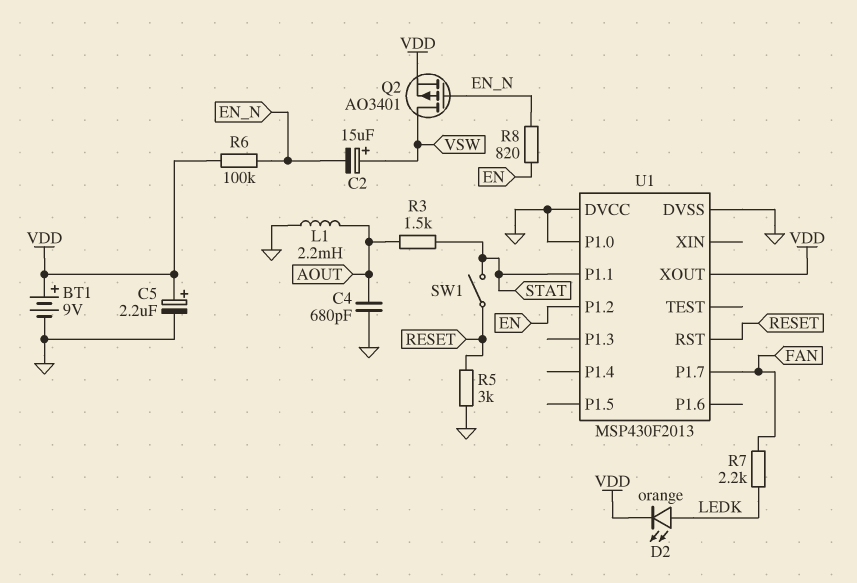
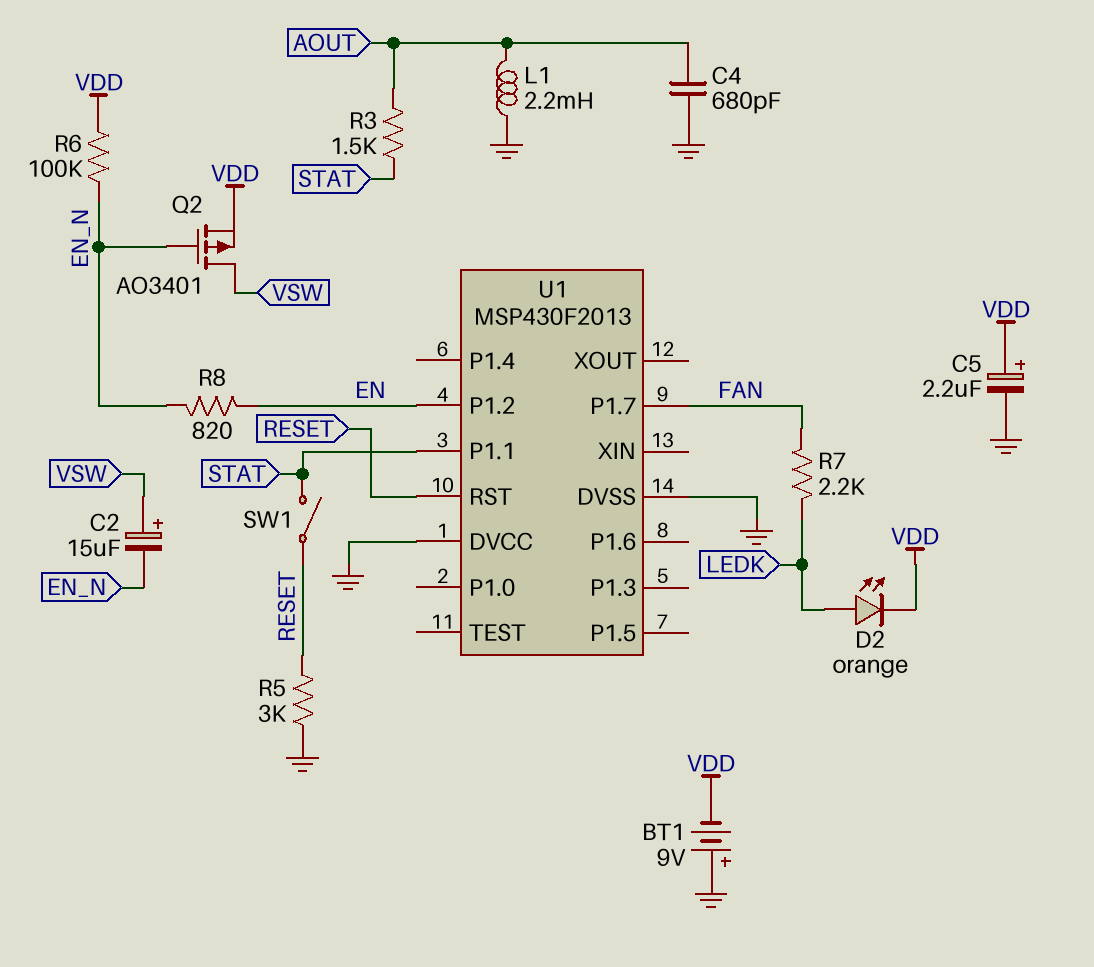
BT1: 9V (plus VDD, minus GND) -> 9V (plus GND, minus VDD)
U1 pin P1.0: GND -> none
U1 pin XOUT: VDD -> none

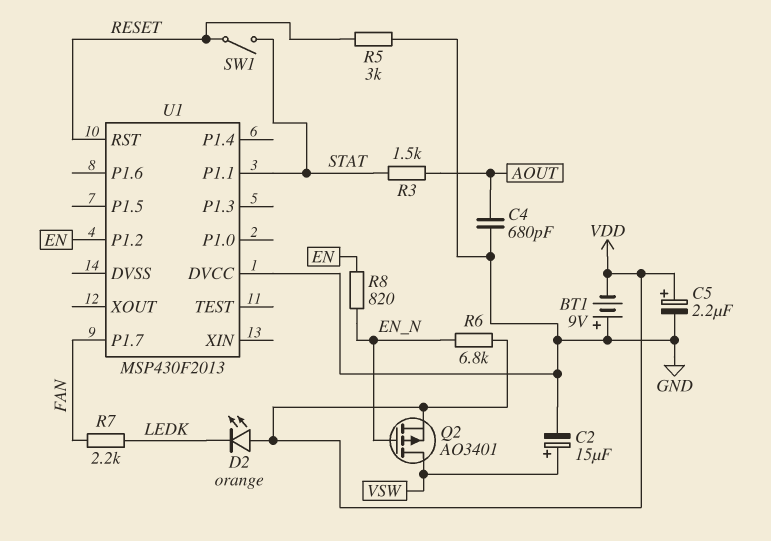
C2: 15uF (plus VSW, minus EN_N) -> 15uF (plus VSW, minus GND)
D2: LED orange (A LEDK, K VDD) -> LED orange (A VDD, K LEDK)
L1: 2.2mH (AOUT, GND) -> none
R6: 100k (EN_N, VDD) -> 6.8k (EN_N, VDD)
U1 pin DVSS: GND -> none

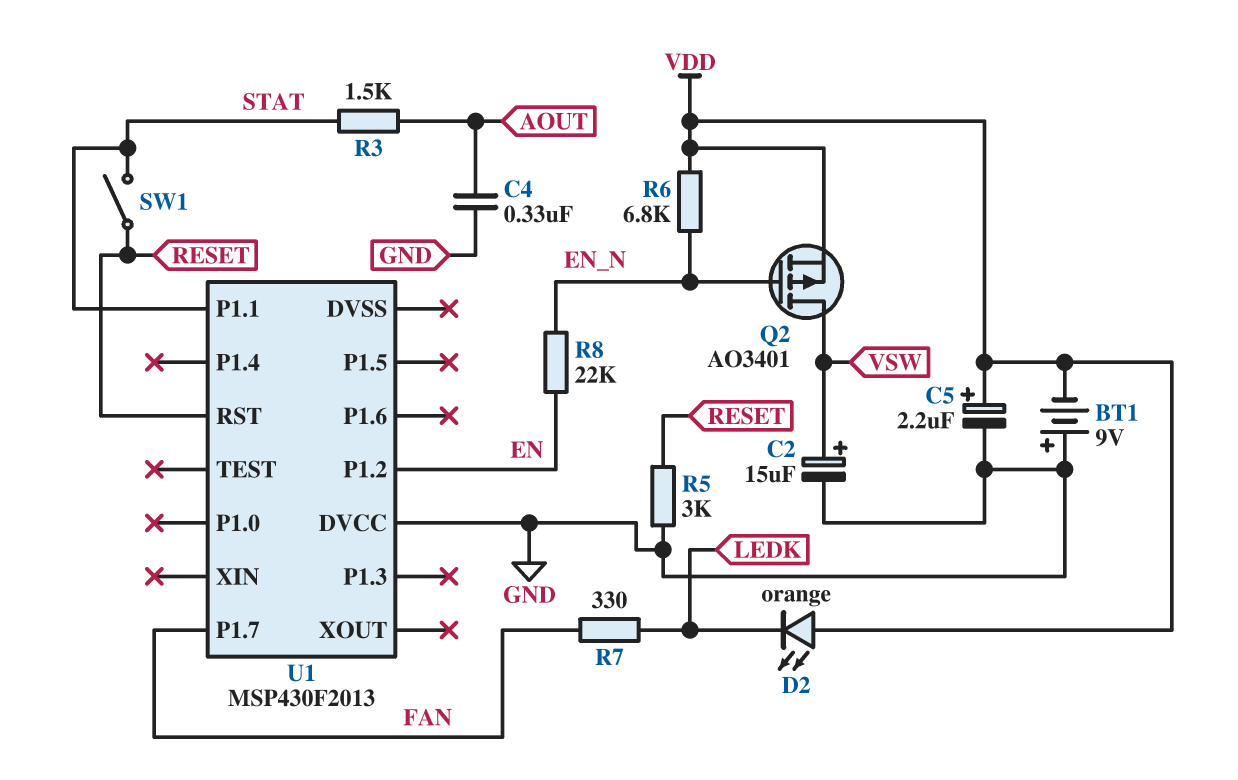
C4: 680pF (AOUT, GND) -> 330nF (AOUT, GND)
R7: 2.2k (FAN, LEDK) -> 330 (FAN, LEDK)
R8: 820 (EN, EN_N) -> 22k (EN, EN_N)

